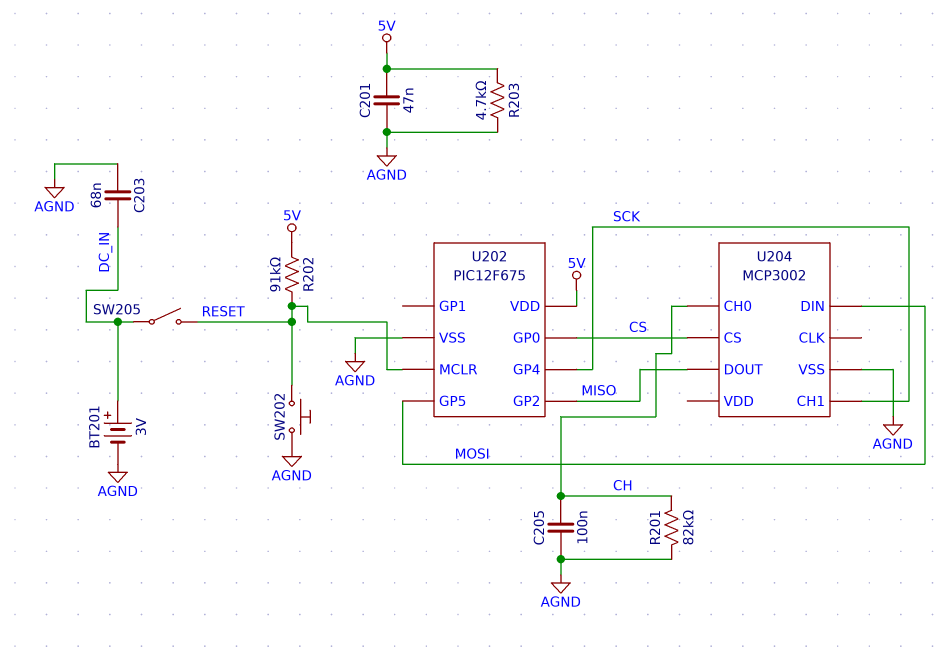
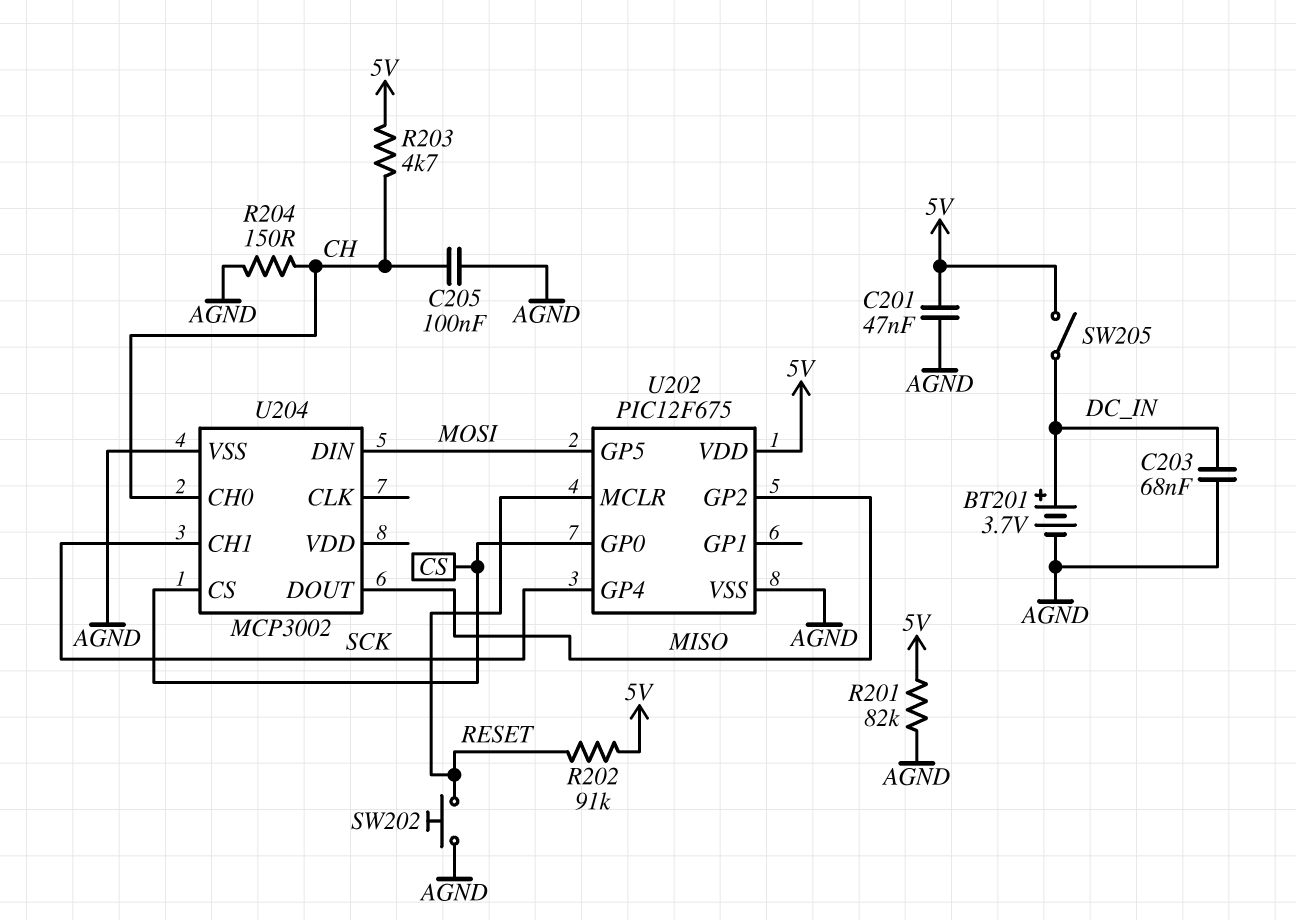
BT201: 3V (plus DC_IN, minus AGND) -> 3.7V (plus DC_IN, minus AGND)
R201: 82k (AGND, CH) -> 82k (5V, AGND)
R203: 4.7k (5V, AGND) -> 4.7k (5V, CH)
R204: none -> 150 (AGND, CH)
SW205: switch (DC_IN, RESET) -> switch (5V, DC_IN)

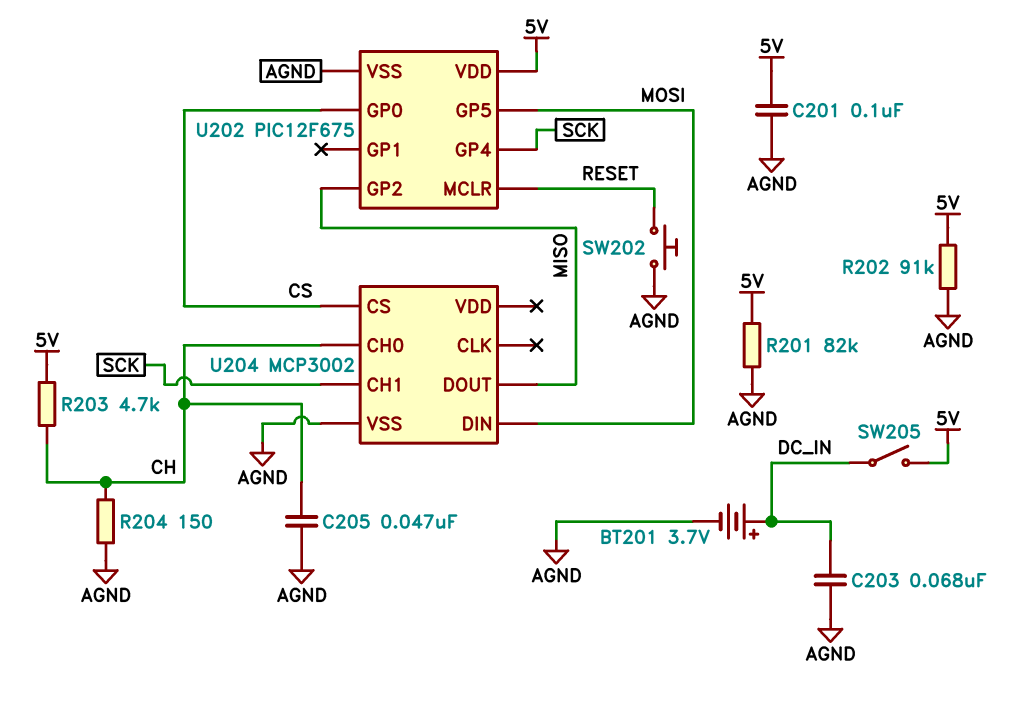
C201: 47nF (5V, AGND) -> 100nF (5V, AGND)
C205: 100nF (AGND, CH) -> 47nF (AGND, CH)
R202: 91k (5V, RESET) -> 91k (5V, AGND)

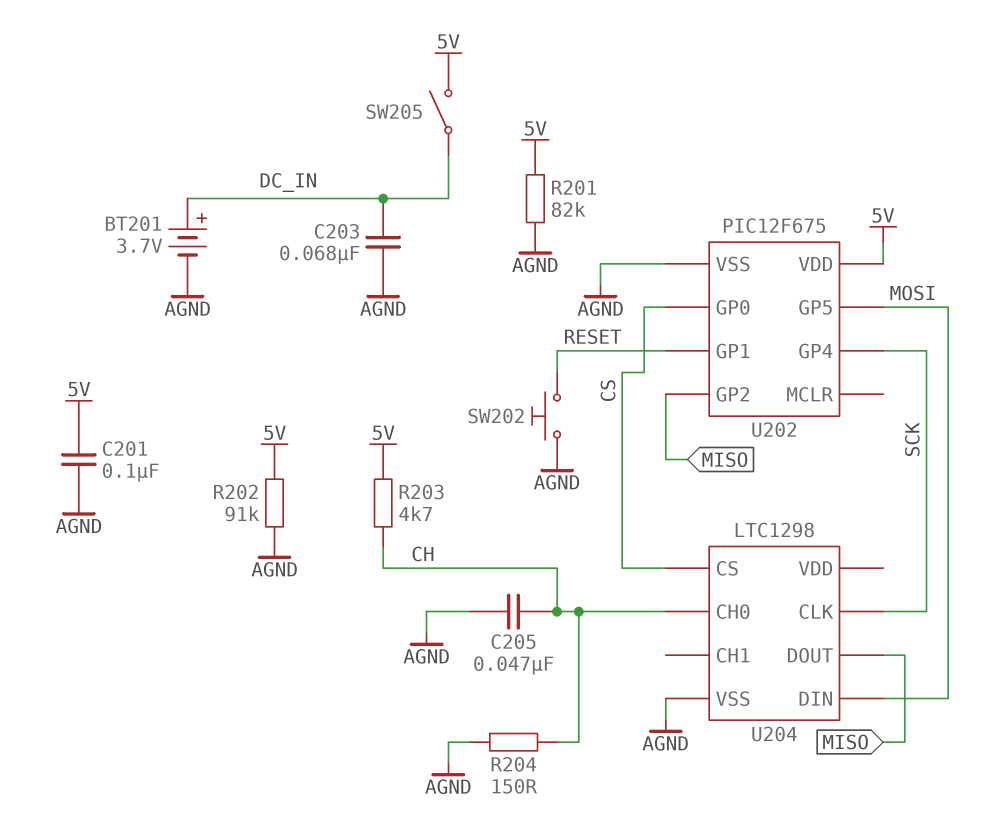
U202 pin GP1: none -> RESET
U202 pin MCLR: RESET -> none
U204: MCP3002 -> LTC1298
U204 pin CH1: SCK -> none
U204 pin CLK: none -> SCK

